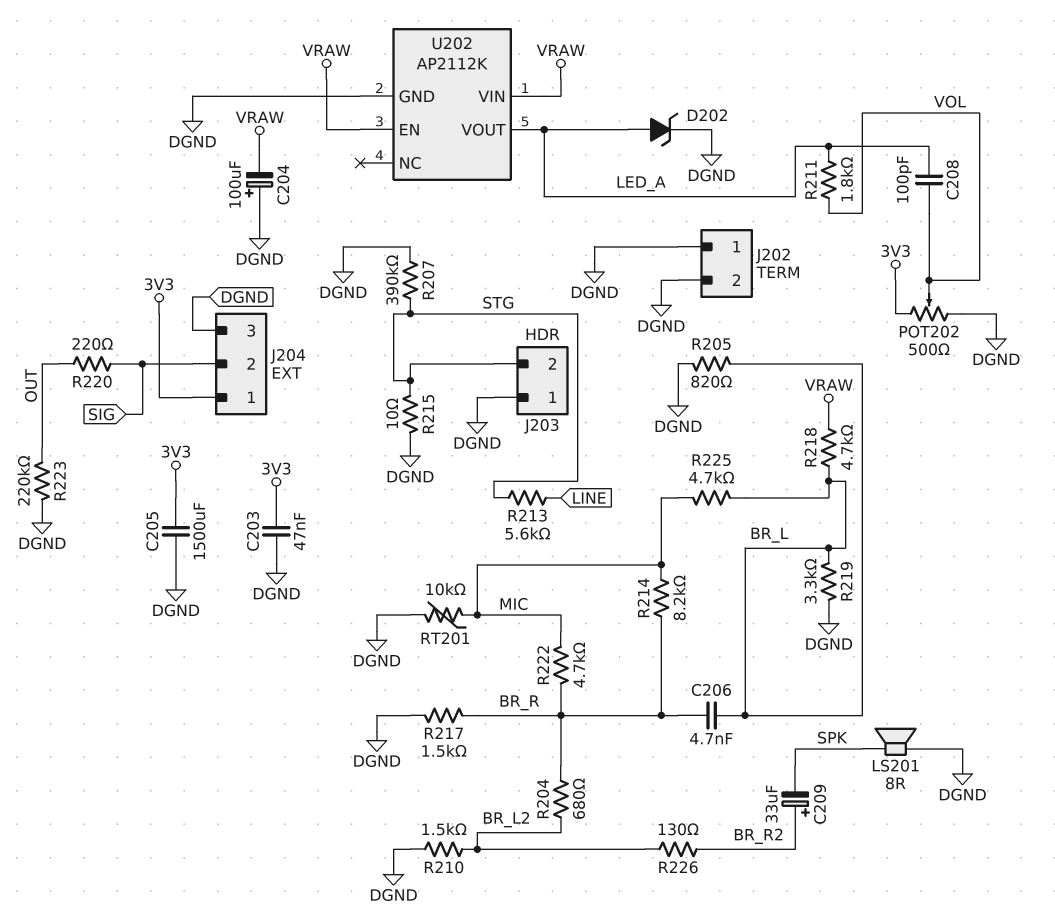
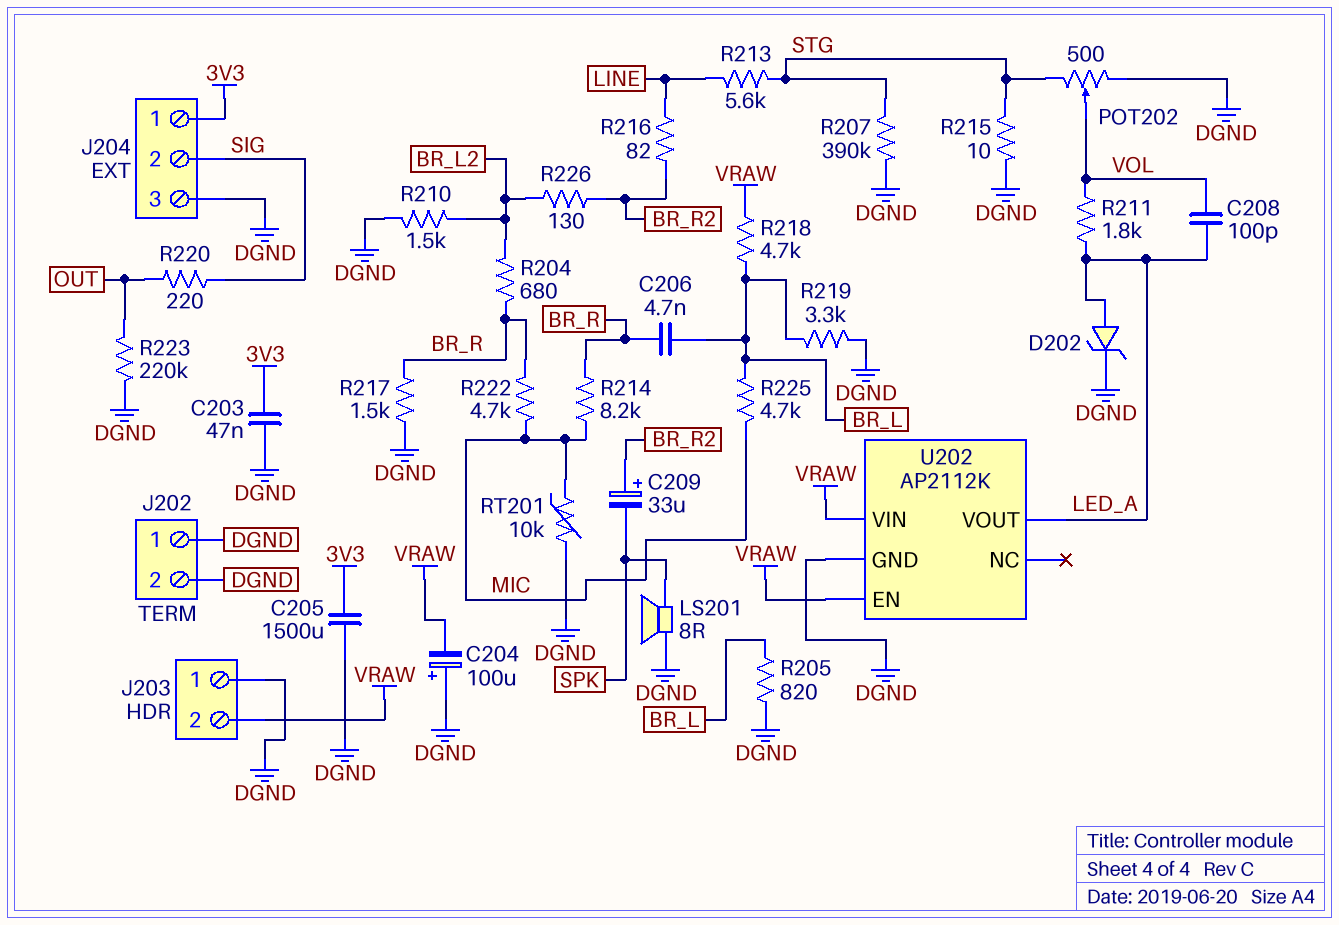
J203 pin 2: STG -> VRAW
POT202: 500 (3V3, DGND, wiper VOL) -> 500 (DGND, STG, wiper VOL)
R216: none -> 82 (BR_R2, LINE)

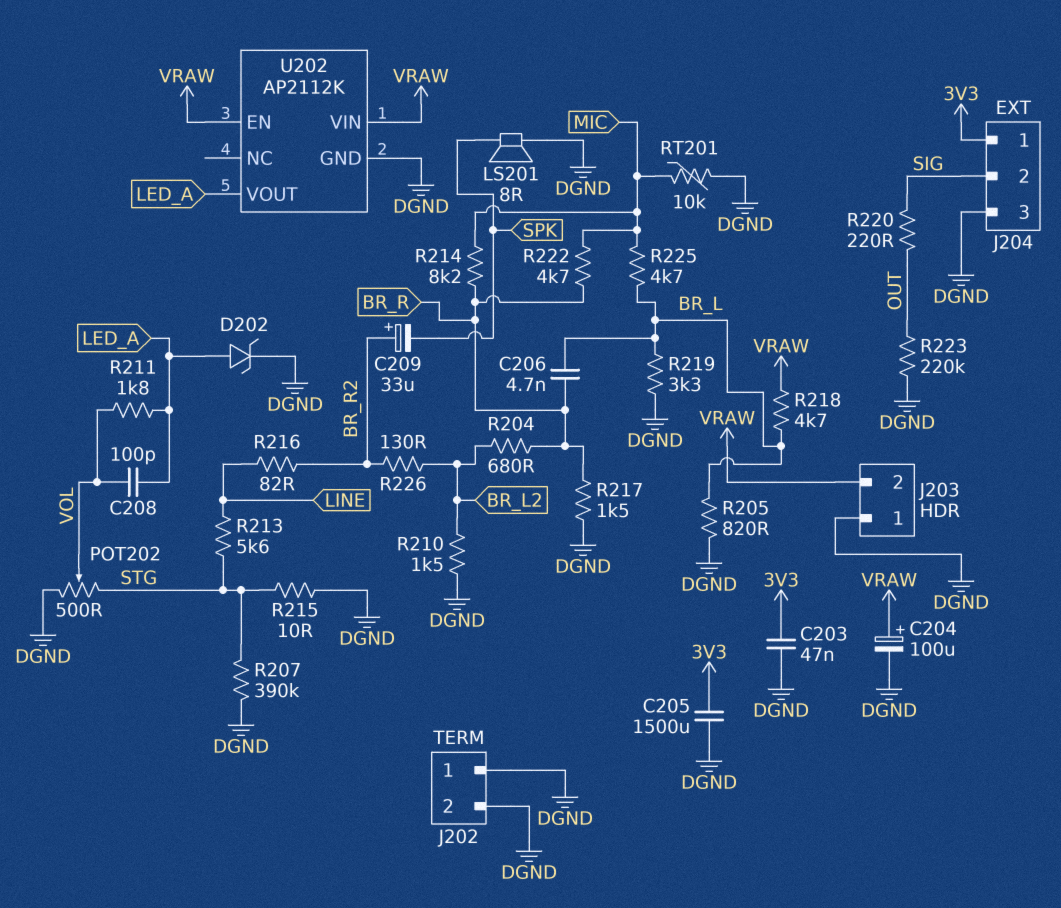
C204: 100uF (plus DGND, minus VRAW) -> 100uF (plus VRAW, minus DGND)

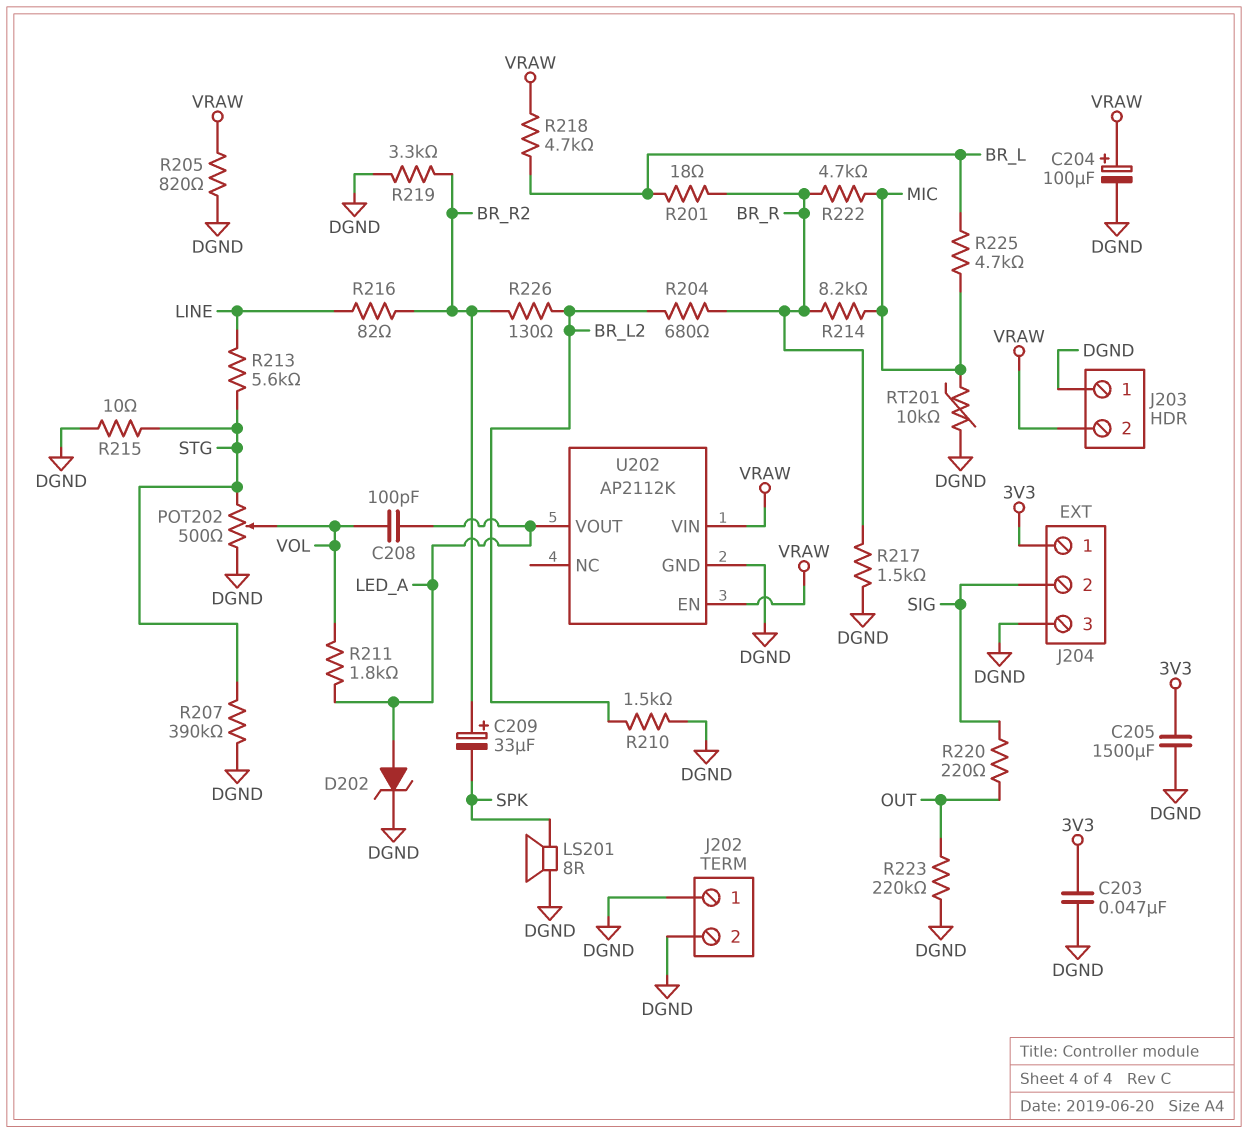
C206: 4.7nF (BR_L, BR_R) -> none
R201: none -> 18 (BR_L, BR_R)
R205: 820 (BR_L, DGND) -> 820 (DGND, VRAW)
R219: 3.3k (BR_L, DGND) -> 3.3k (BR_R2, DGND)

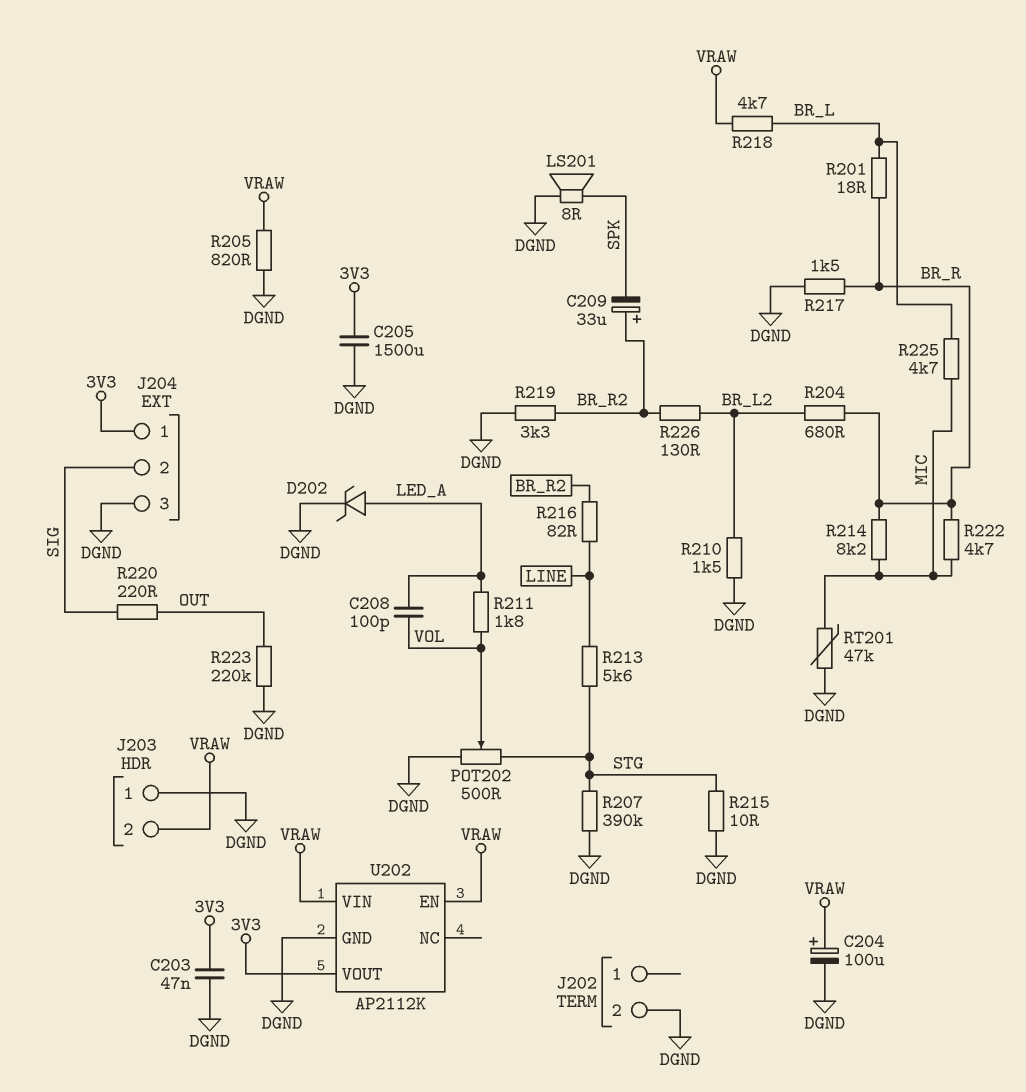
J202 pin 1: DGND -> none
RT201: 10k (DGND, MIC) -> 47k (DGND, MIC)
U202 pin VOUT: LED_A -> 3V3

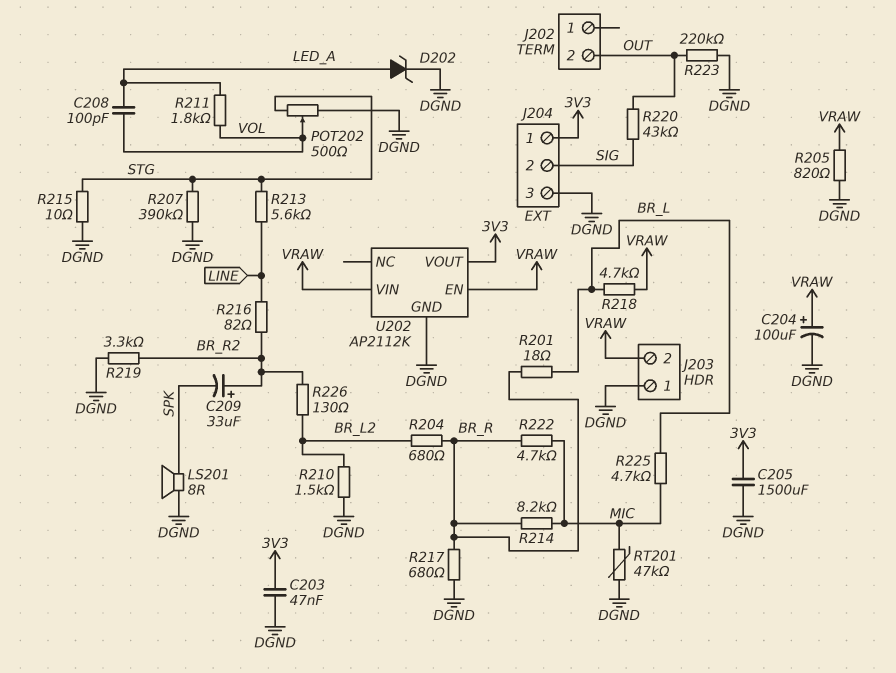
J202 pin 2: DGND -> OUT
R217: 1.5k (BR_R, DGND) -> 680 (BR_R, DGND)
R220: 220 (OUT, SIG) -> 43k (OUT, SIG)

